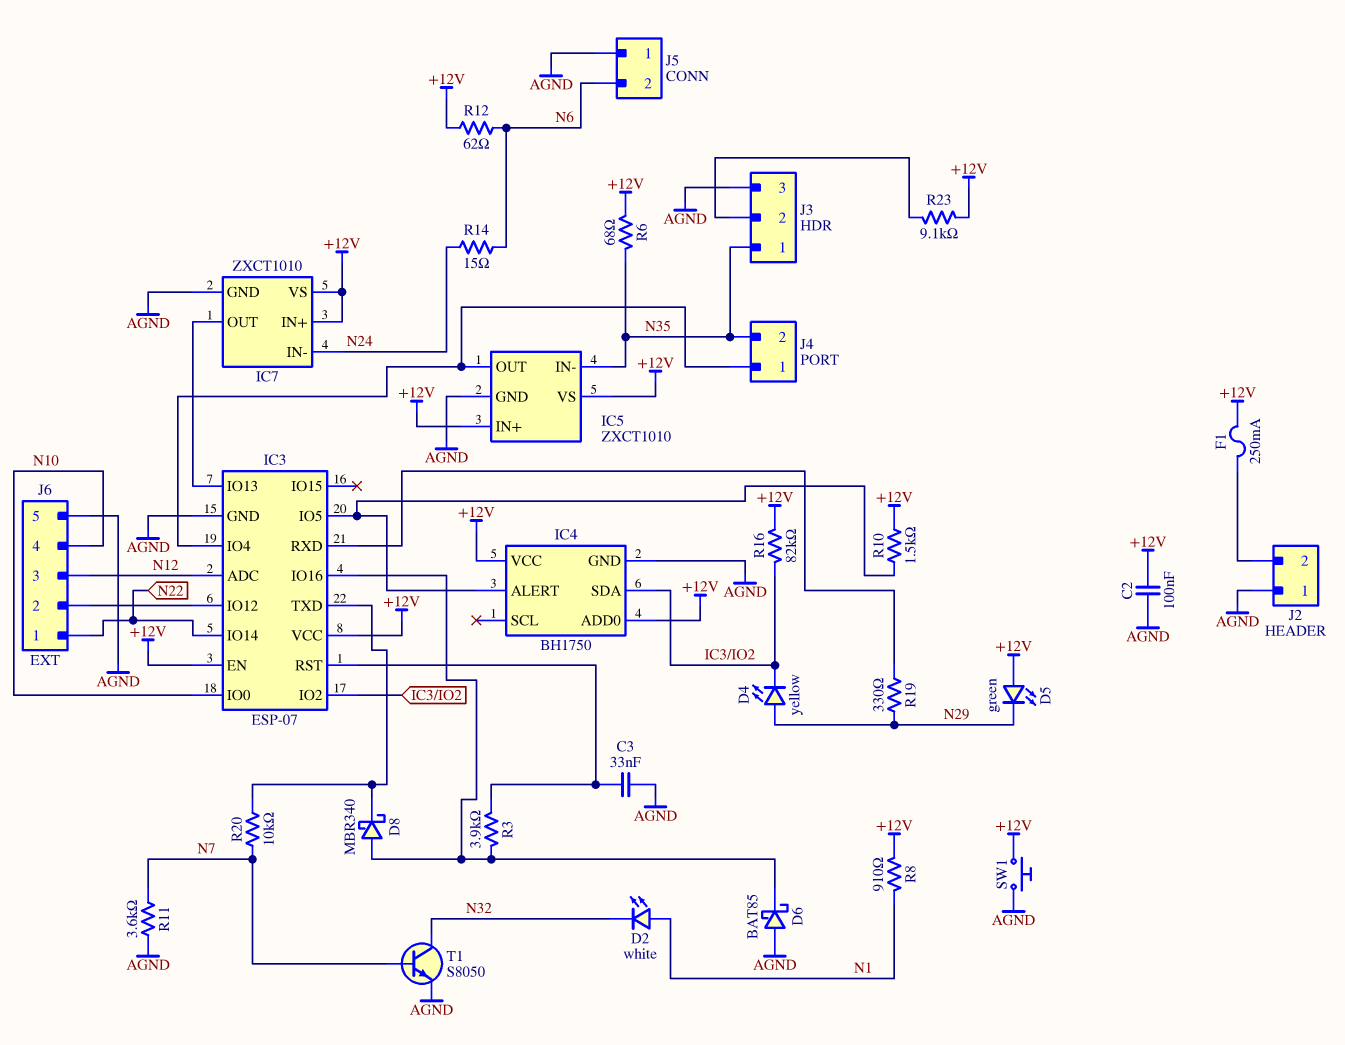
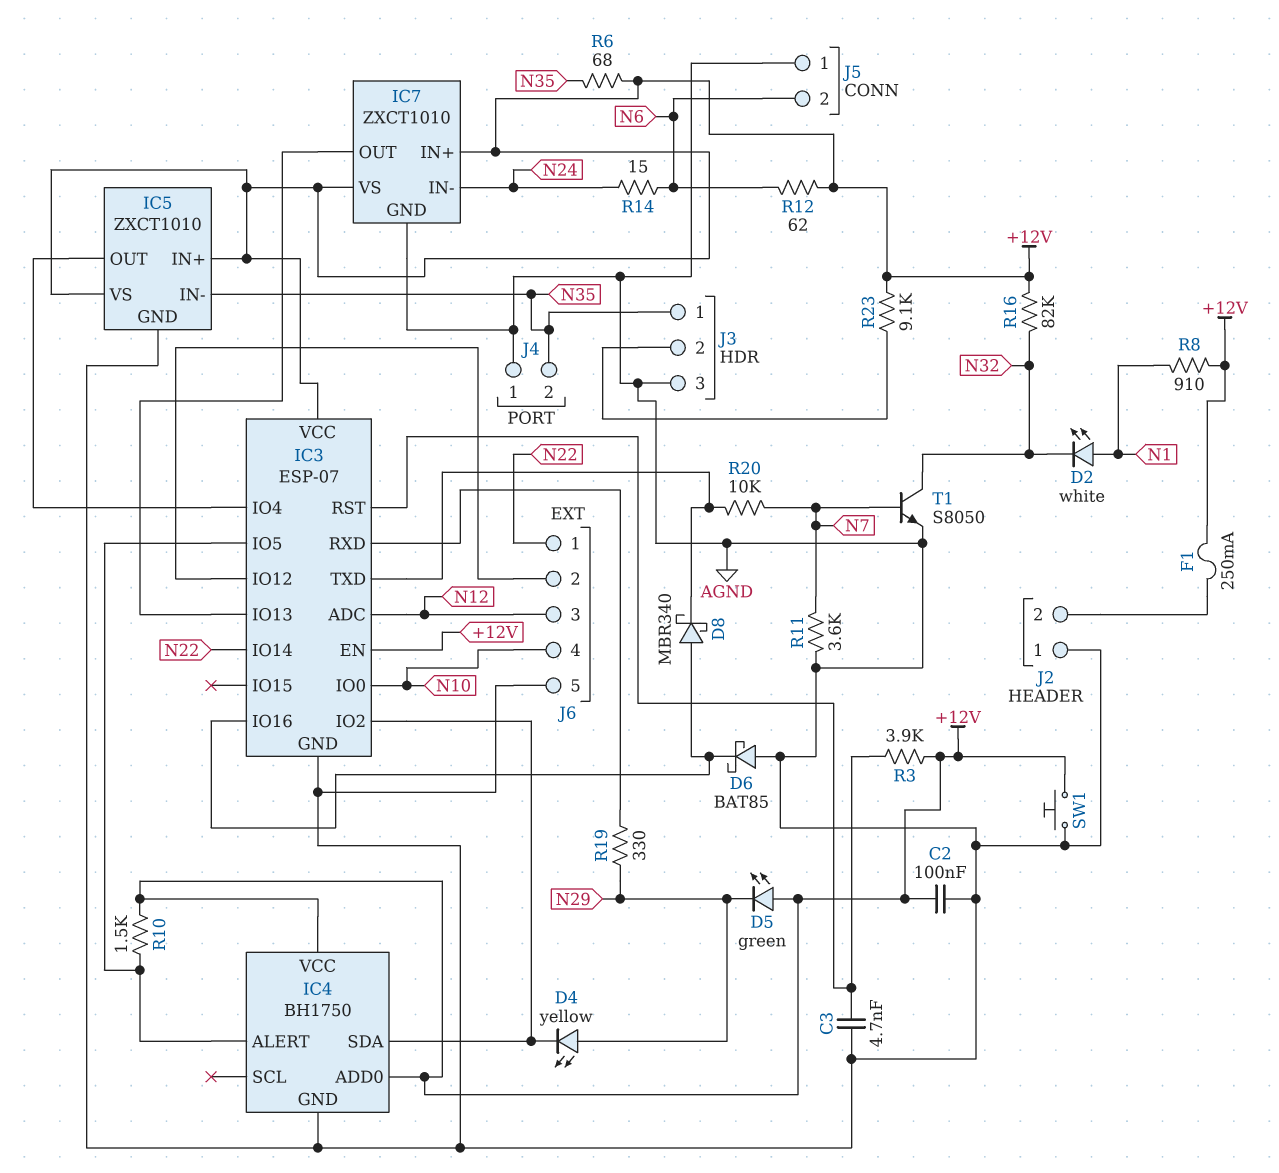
C3: 33nF (AGND, IC3/RST) -> 4.7nF (AGND, IC3/RST)
J4 pin 1: IC3/IO4 -> AGND
R3: 3.9k (IC3/IO16, IC3/RST) -> 3.9k (+12V, IC3/RST)
R16: 82k (+12V, IC3/IO2) -> 82k (+12V, N32)

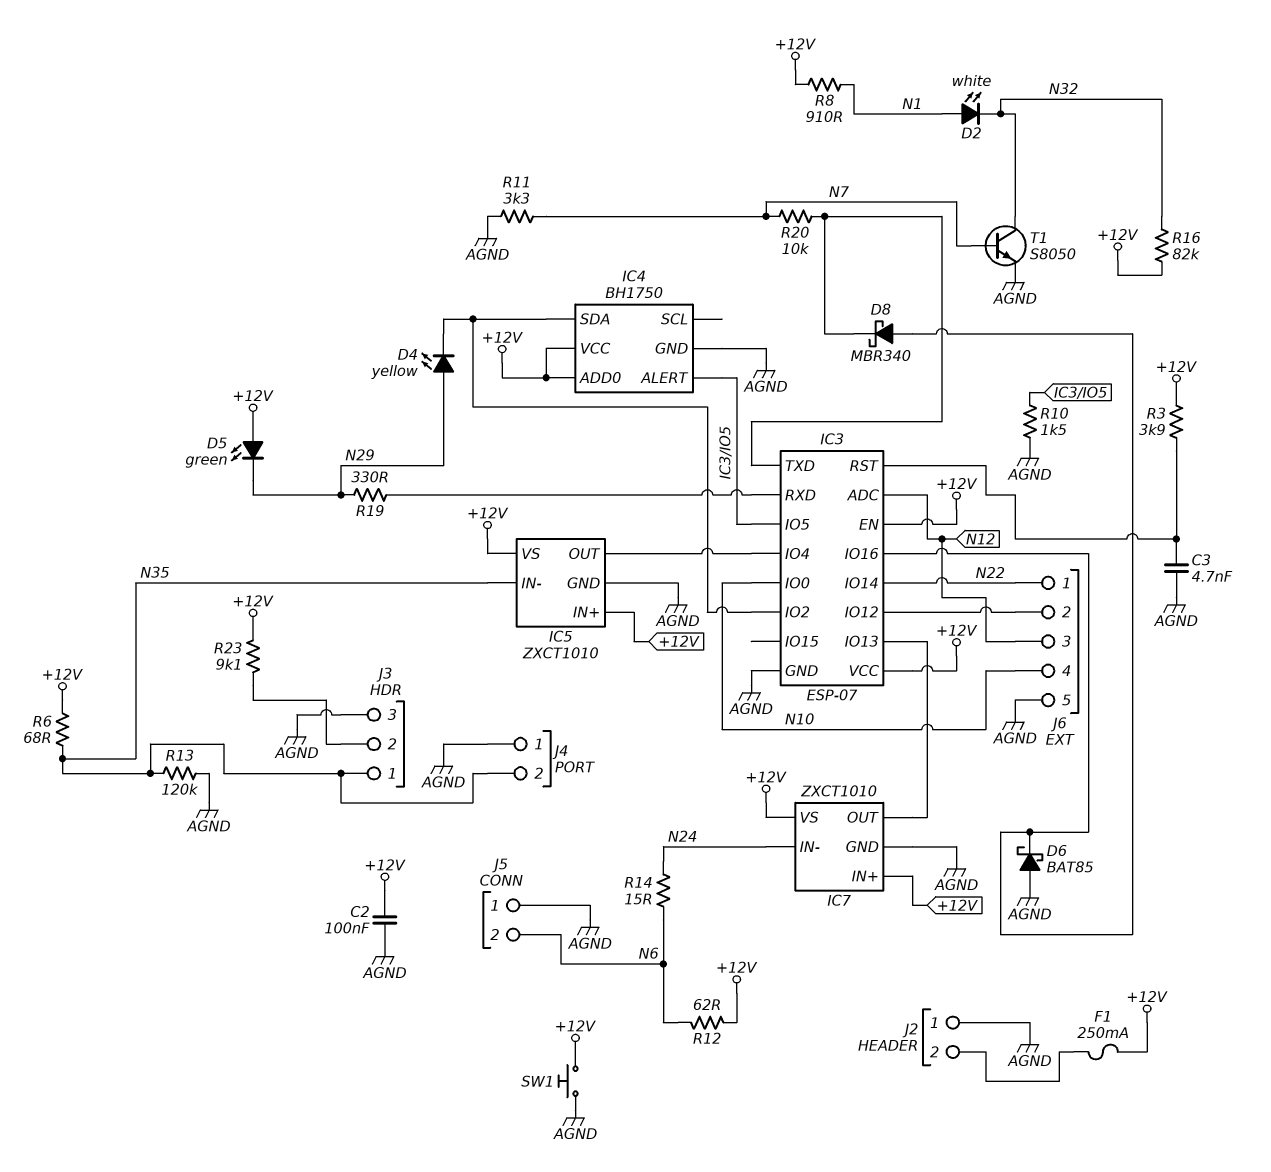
R10: 1.5k (+12V, IC3/IO5) -> 1.5k (AGND, IC3/IO5)
R11: 3.6k (AGND, N7) -> 3.3k (AGND, N7)
R13: none -> 120k (AGND, N35)

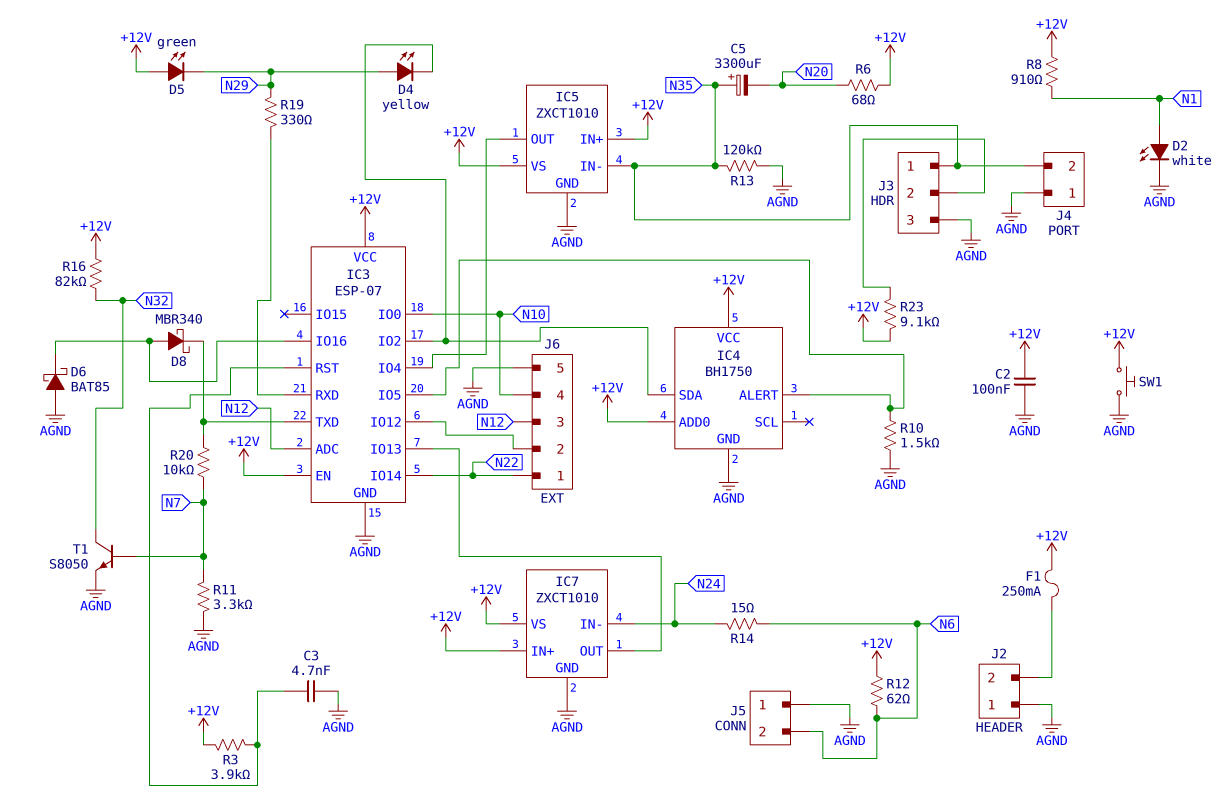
C5: none -> 3300uF (plus N35, minus N20)
D2: LED white (A N1, K N32) -> LED white (A N1, K AGND)
R6: 68 (+12V, N35) -> 68 (+12V, N20)

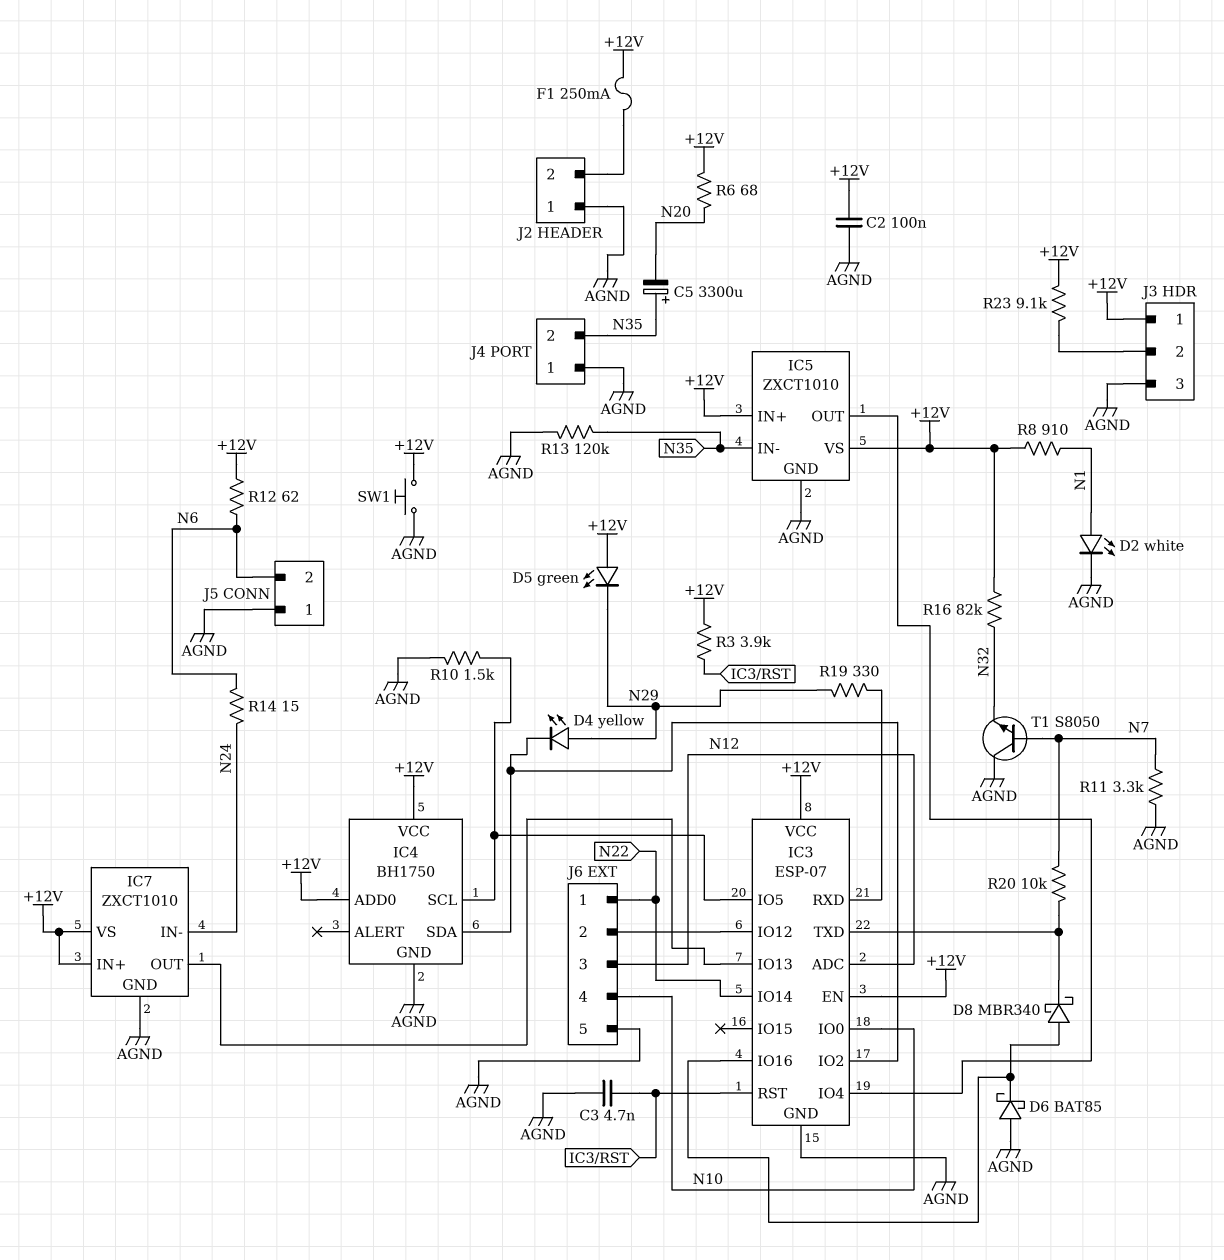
IC4 pin ALERT: IC3/IO5 -> none
IC4 pin SCL: none -> IC3/IO5
J3 pin 1: N35 -> +12V
T1: NPN S8050 (B N7, C N32, E AGND) -> NPN S8050 (B N7, C AGND, E N32)

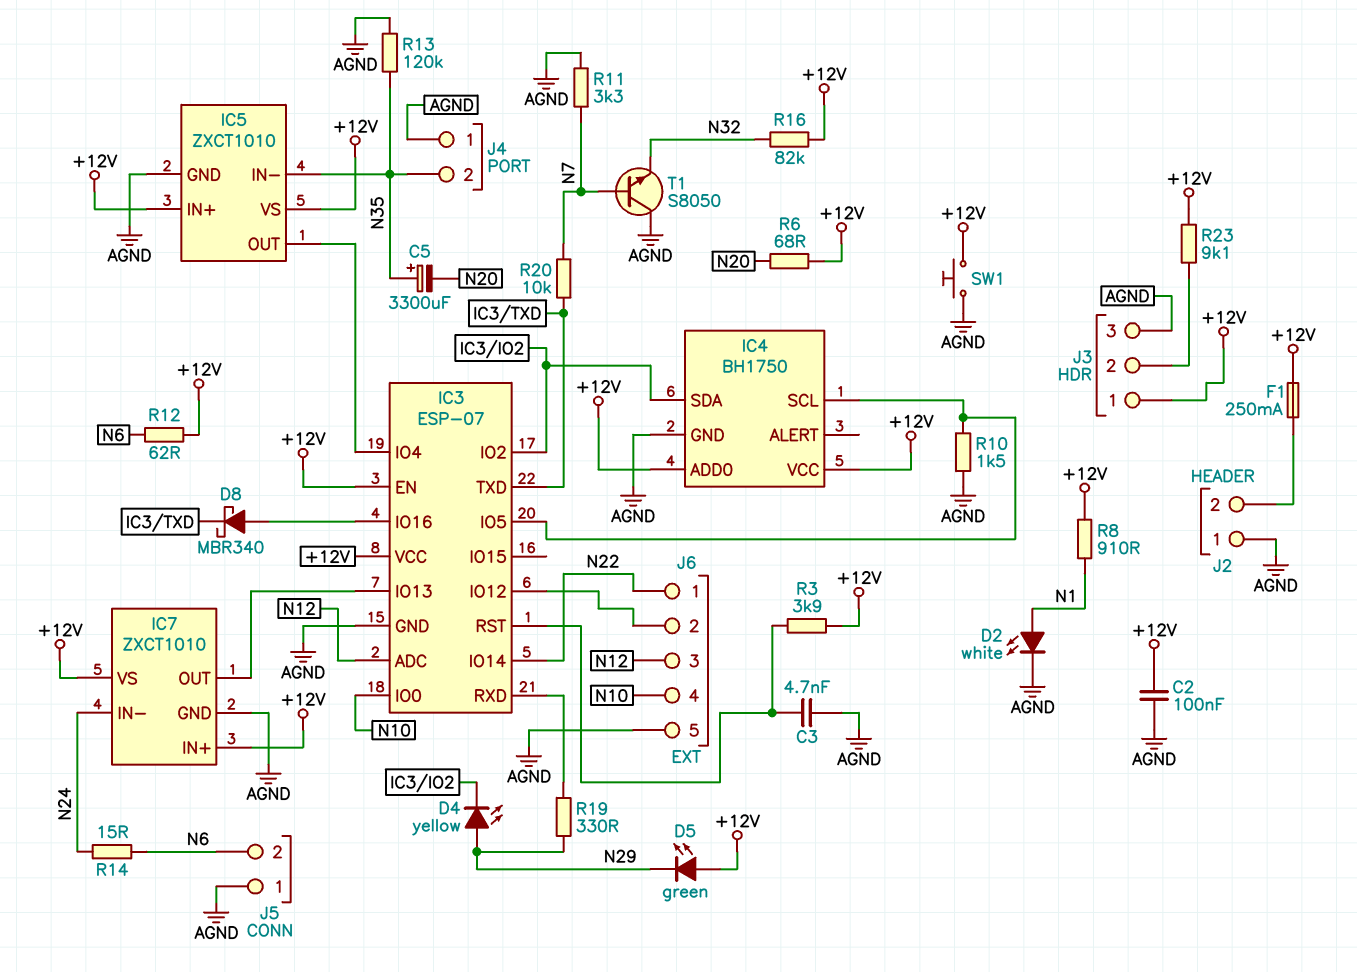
D6: schottky BAT85 (A AGND, K IC3/IO16) -> none

